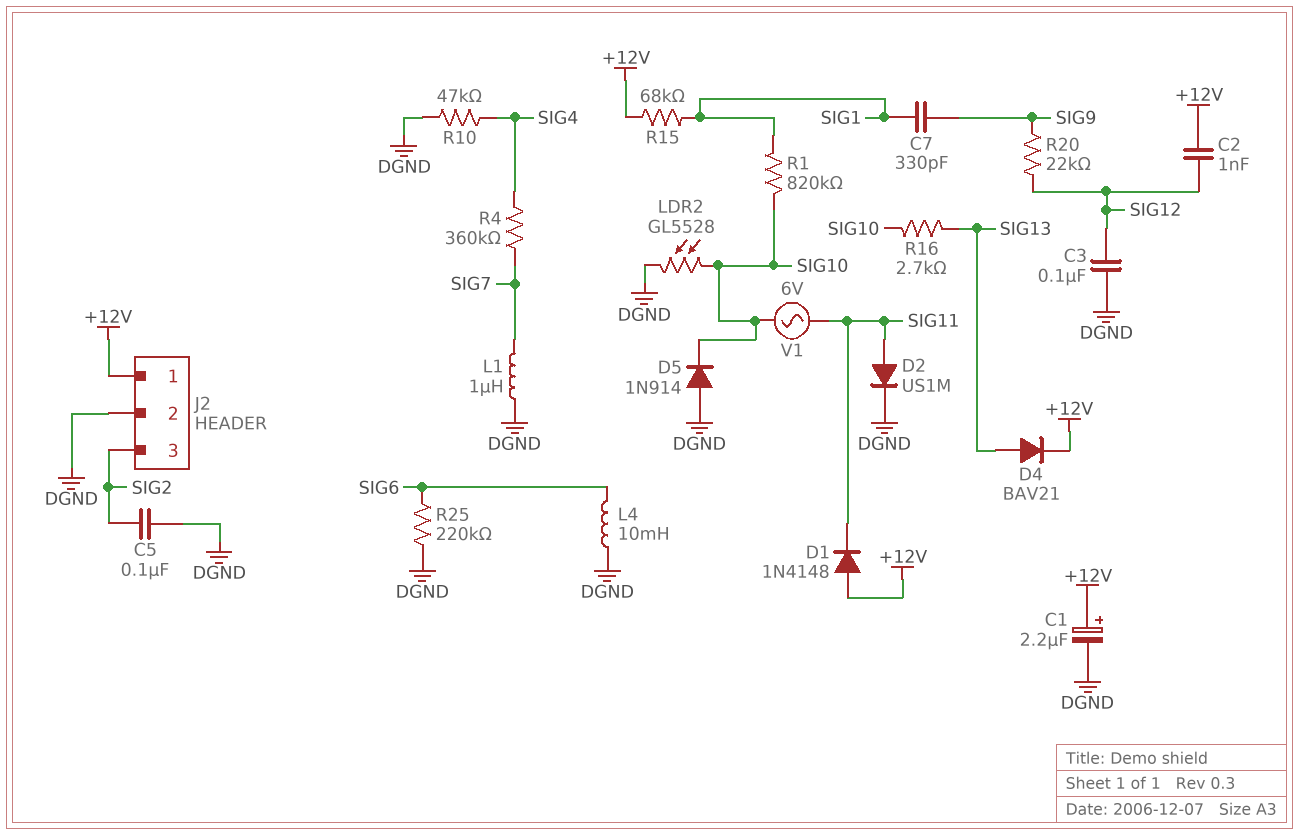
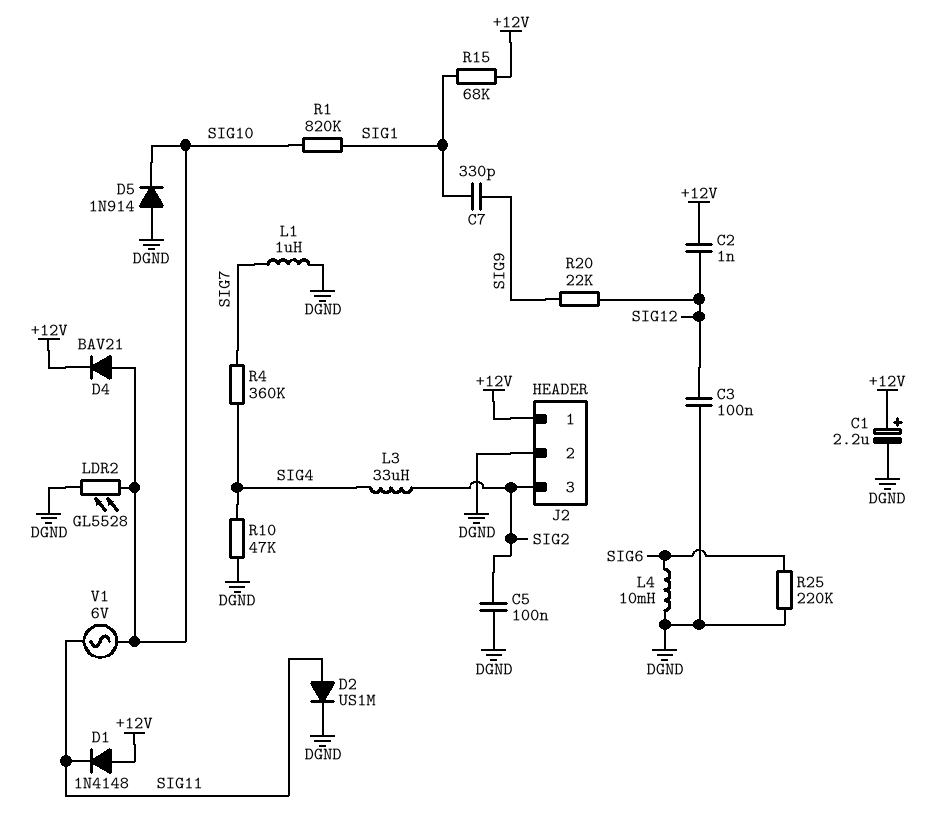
D4: diode BAV21 (A SIG13, K +12V) -> diode BAV21 (A SIG10, K +12V)
L3: none -> 33uH (SIG2, SIG4)
R16: 2.7k (SIG10, SIG13) -> none

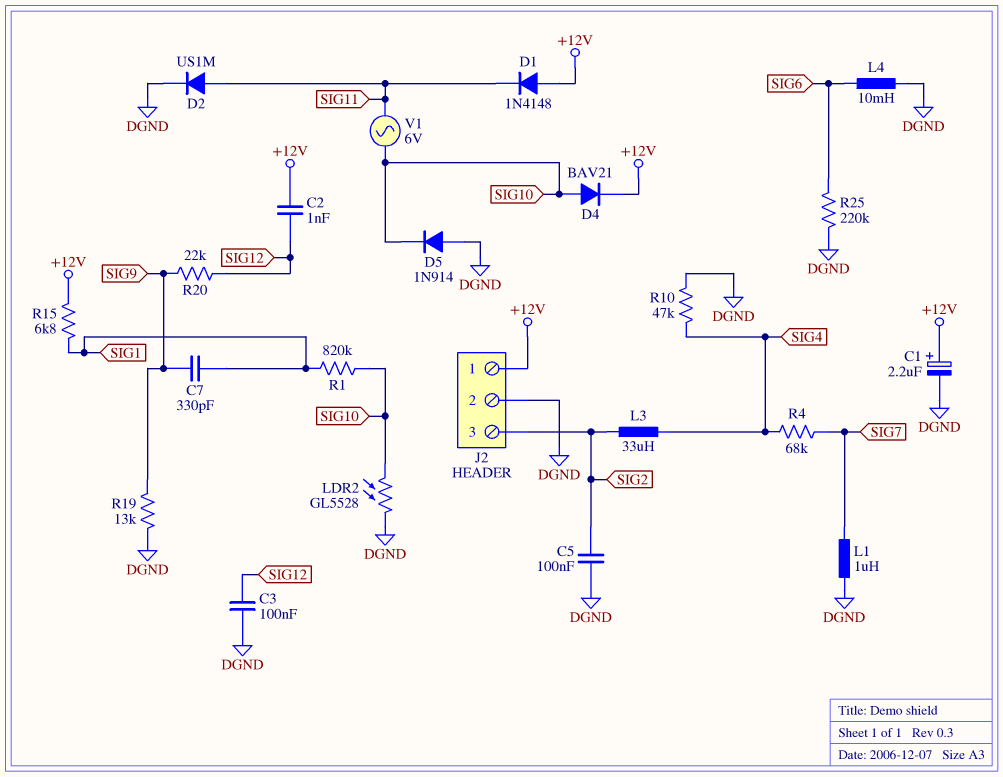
R4: 360k (SIG4, SIG7) -> 68k (SIG4, SIG7)
R15: 68k (+12V, SIG1) -> 6.8k (+12V, SIG1)
R19: none -> 13k (DGND, SIG9)

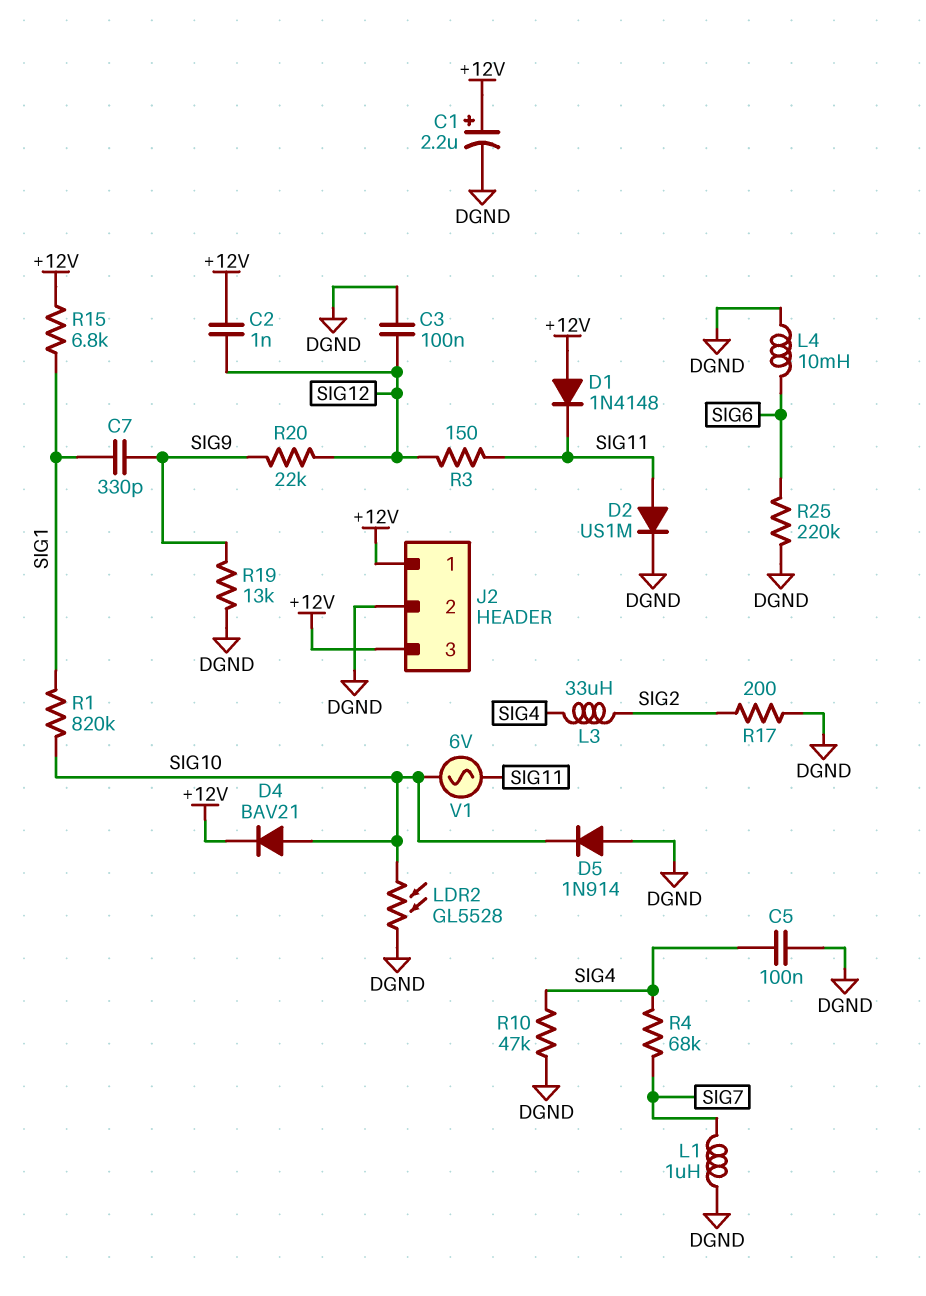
C5: 100nF (DGND, SIG2) -> 100nF (DGND, SIG4)
J2 pin 3: SIG2 -> +12V
R3: none -> 150 (SIG11, SIG12)
R17: none -> 200 (DGND, SIG2)

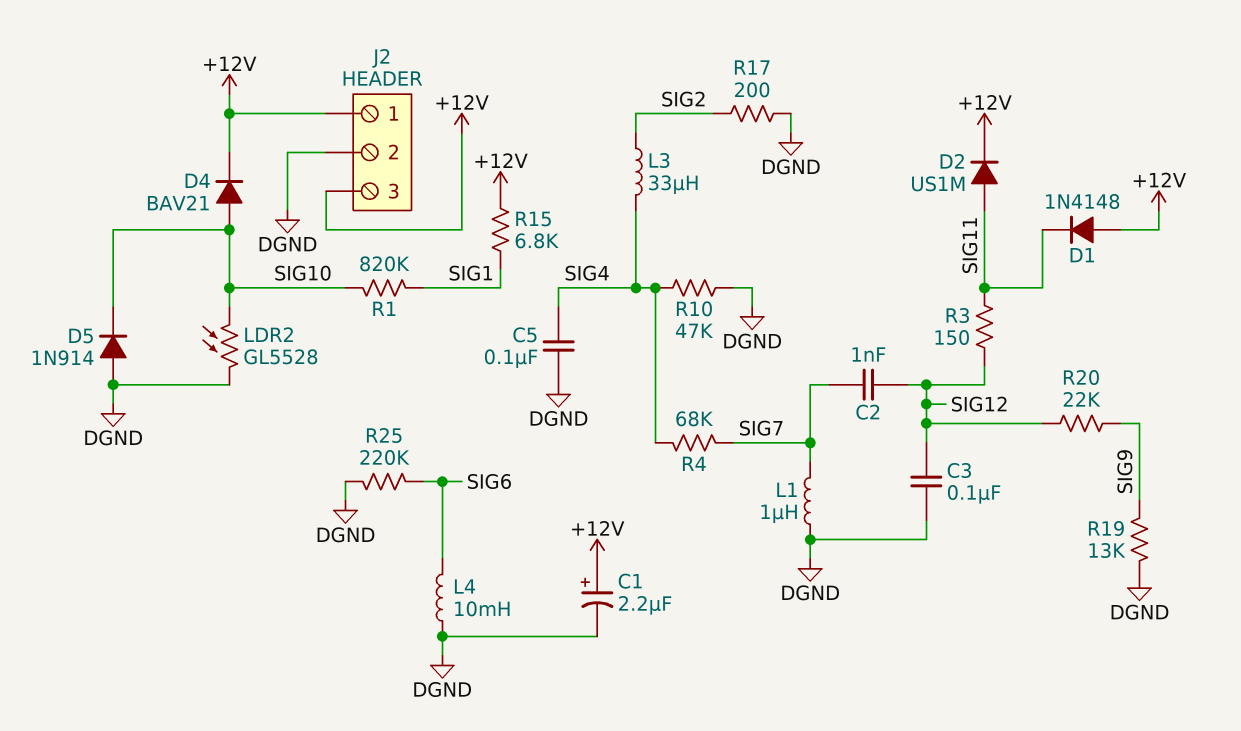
C2: 1nF (+12V, SIG12) -> 1nF (SIG7, SIG12)
C7: 330pF (SIG1, SIG9) -> none
D2: diode US1M (A SIG11, K DGND) -> diode US1M (A SIG11, K +12V)
V1: AC 6V (SIG10, SIG11) -> none

